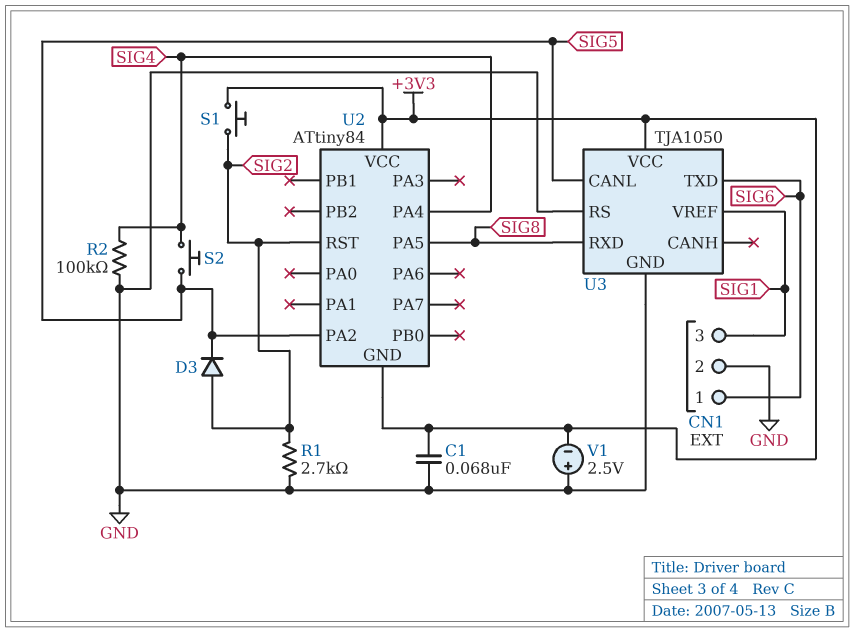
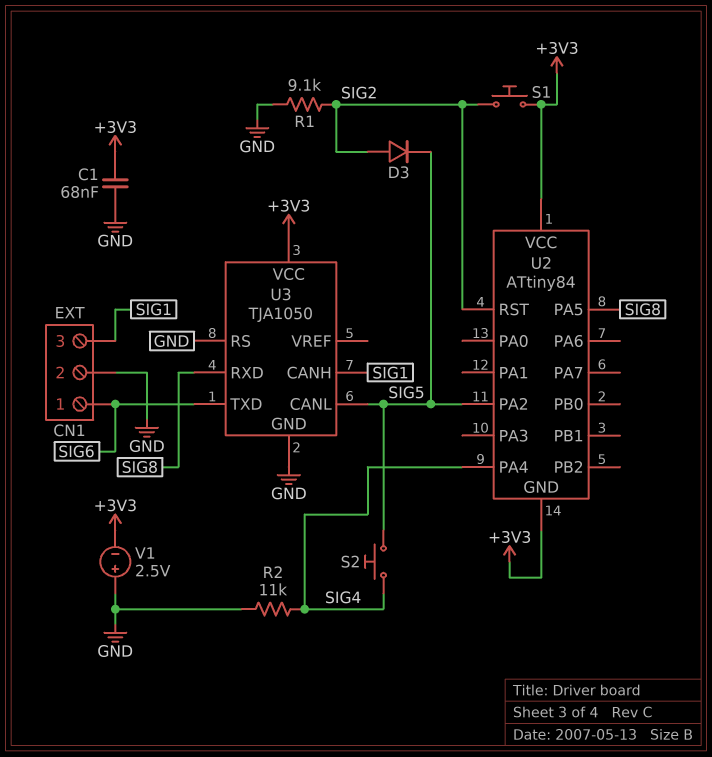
R1: 2.7k (GND, SIG2) -> 9.1k (GND, SIG2)
R2: 100k (GND, SIG4) -> 11k (GND, SIG4)
U3 pin CANH: none -> SIG1
U3 pin VREF: SIG1 -> none

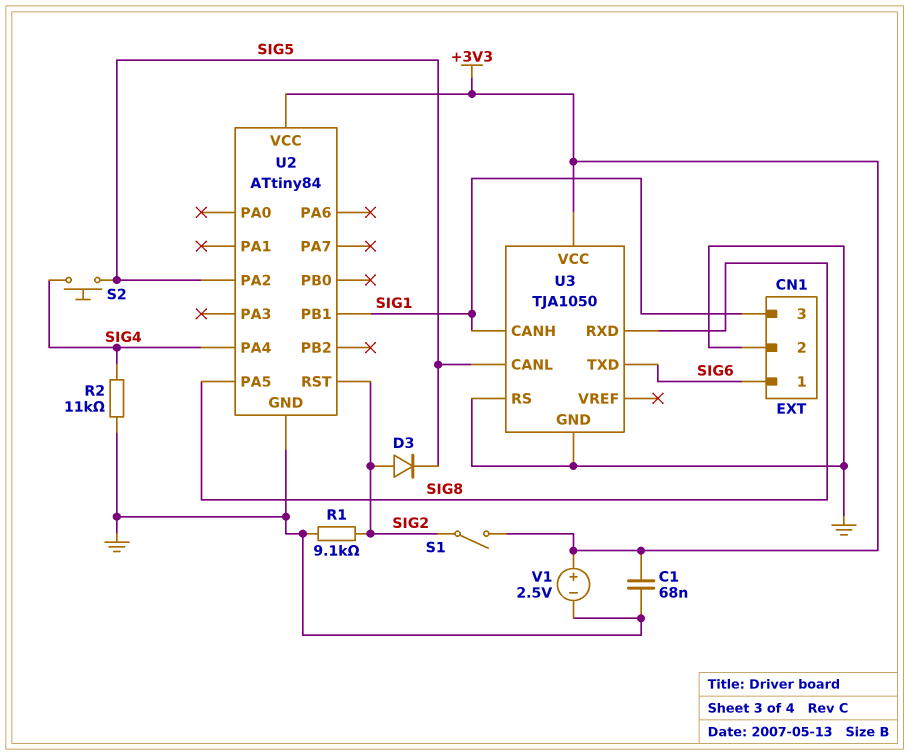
S1: button (+3V3, SIG2) -> switch (+3V3, SIG2)
U2 pin GND: +3V3 -> GND
U2 pin PB1: none -> SIG1
V1: 2.5V (plus GND, minus +3V3) -> 2.5V (plus +3V3, minus GND)

